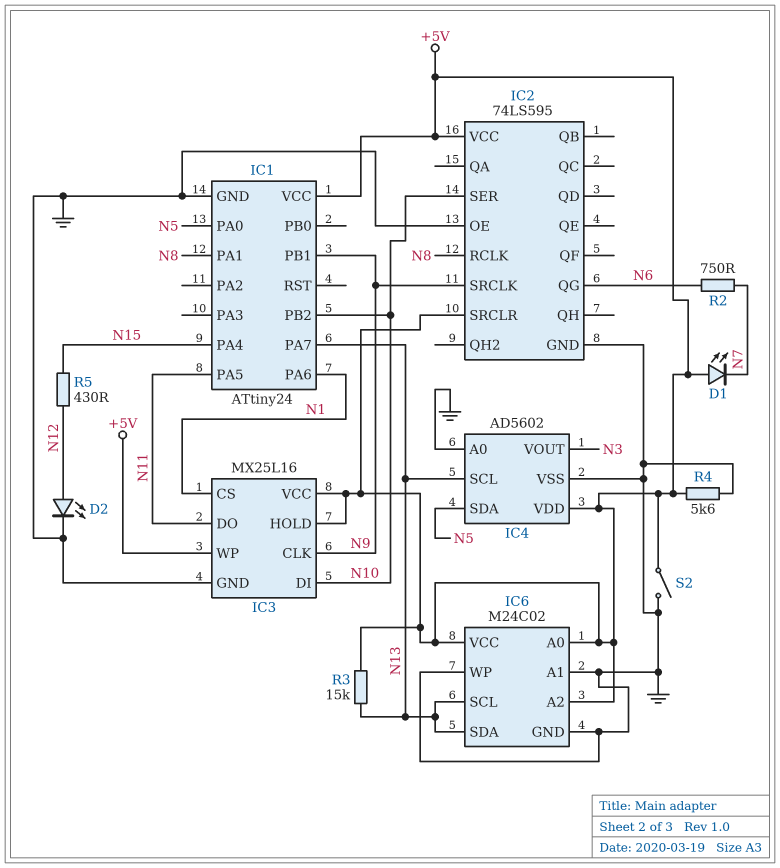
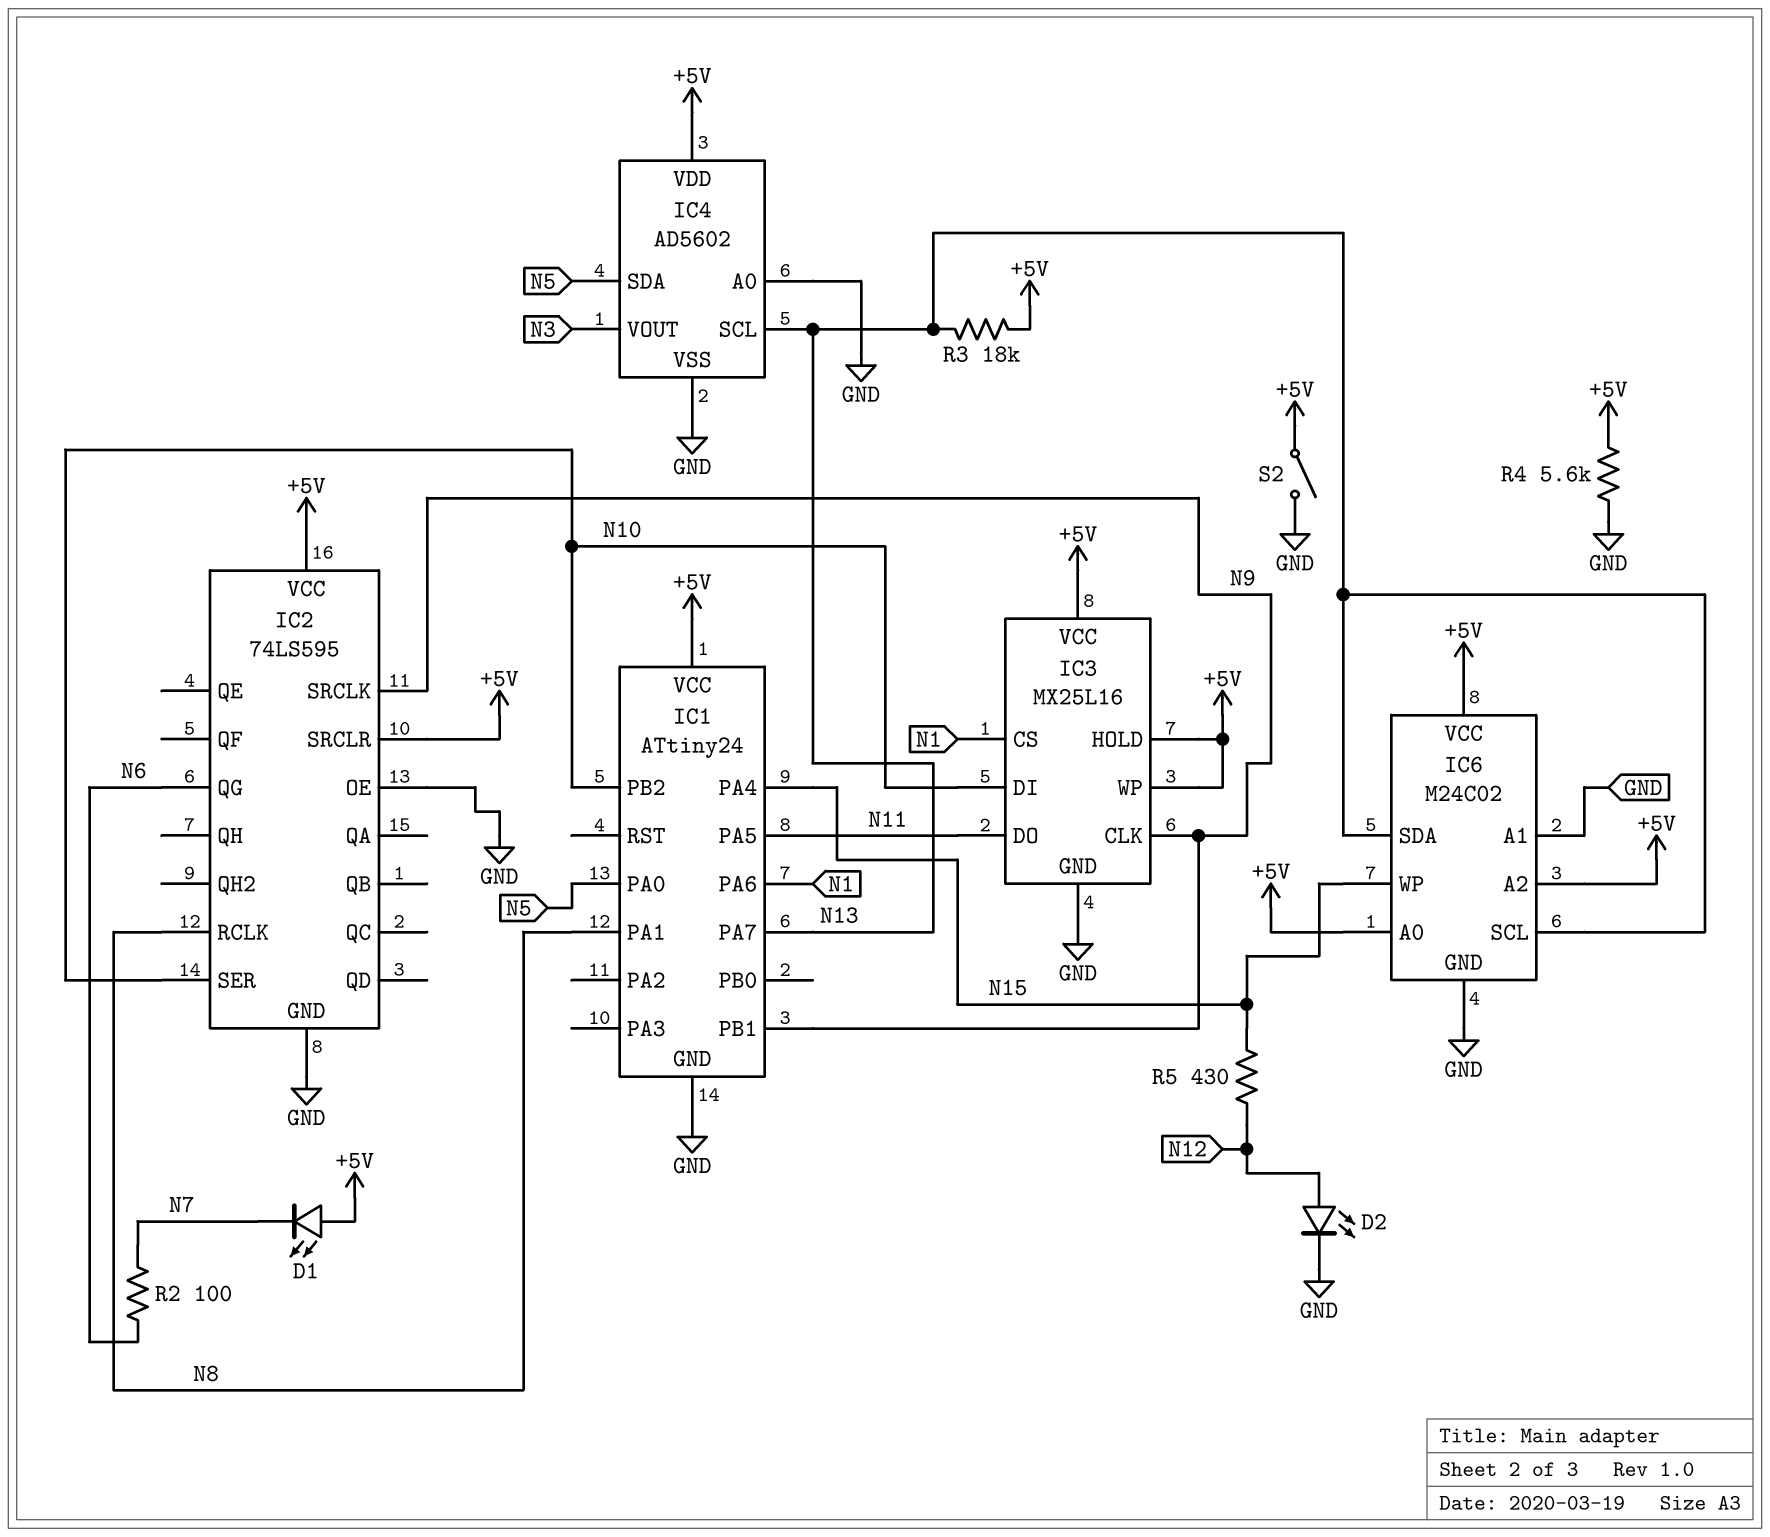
IC6 pin WP: GND -> N15
R2: 750 (N6, N7) -> 100 (N6, N7)
R3: 15k (+5V, N13) -> 18k (+5V, N13)

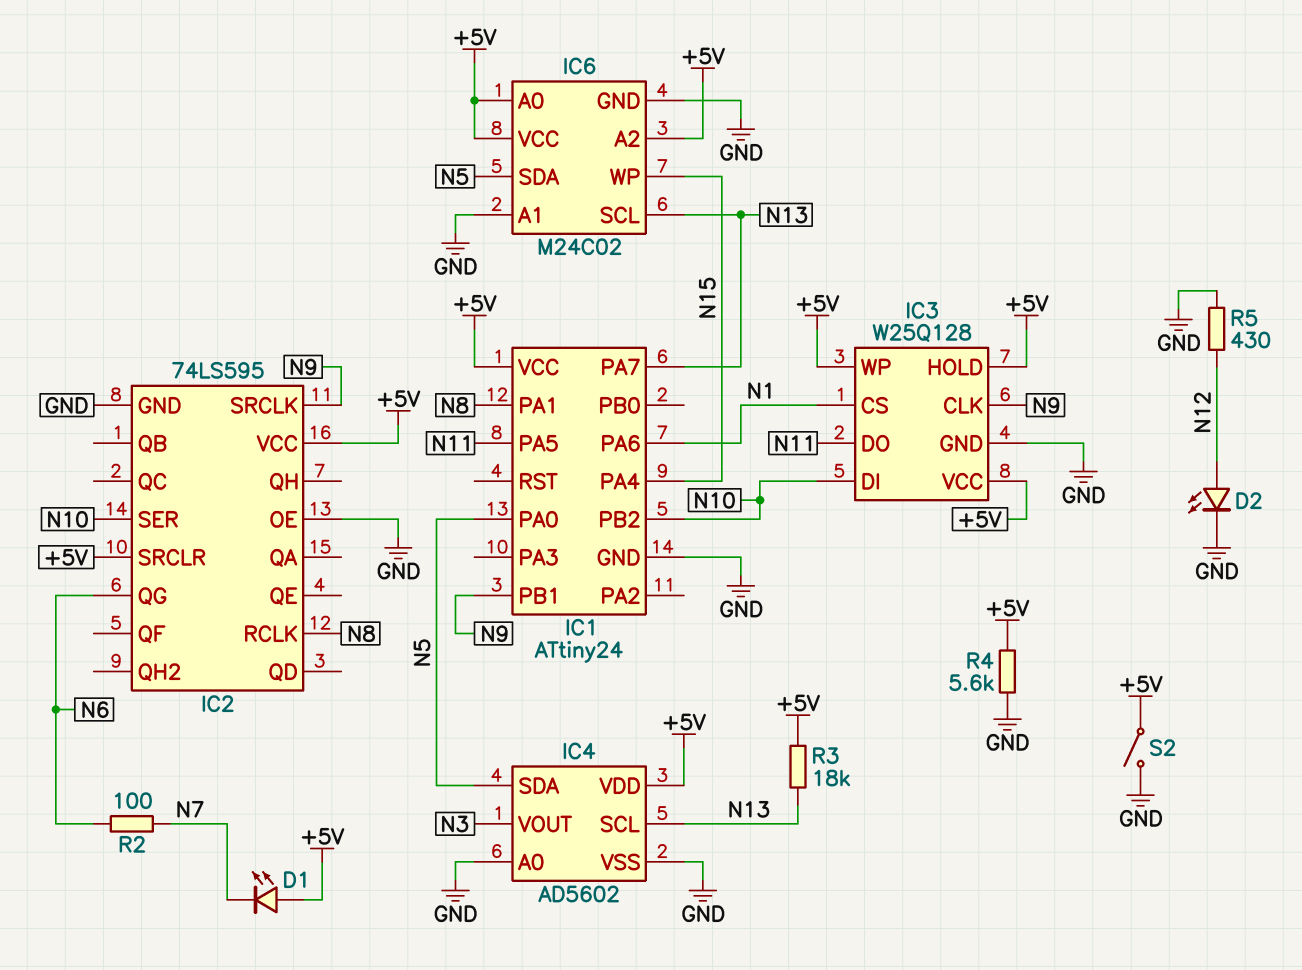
IC3: MX25L16 -> W25Q128
IC6 pin SDA: N13 -> N5
R5: 430 (N12, N15) -> 430 (GND, N12)

